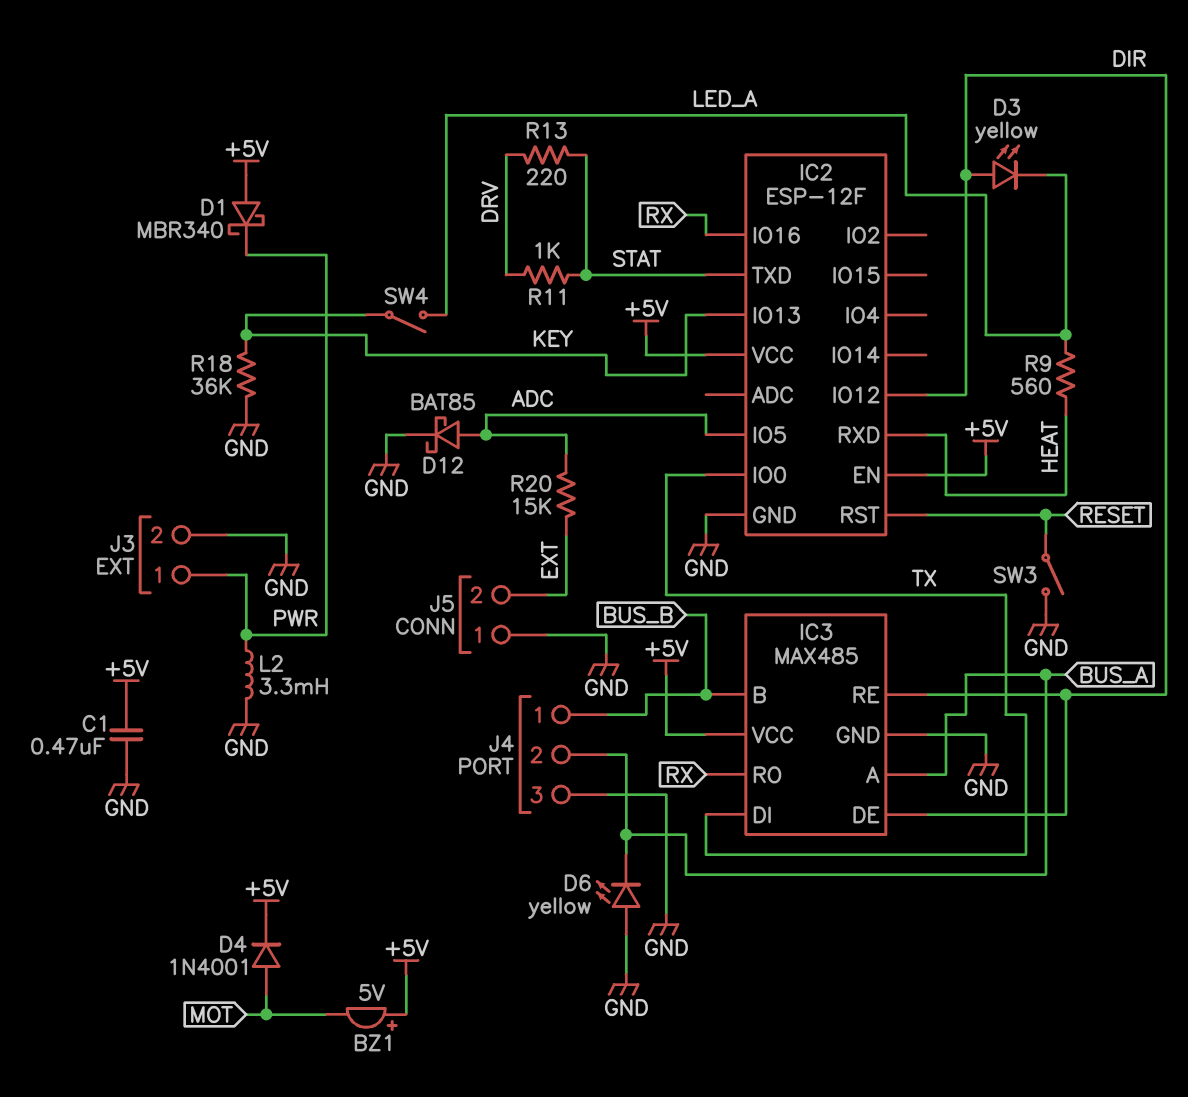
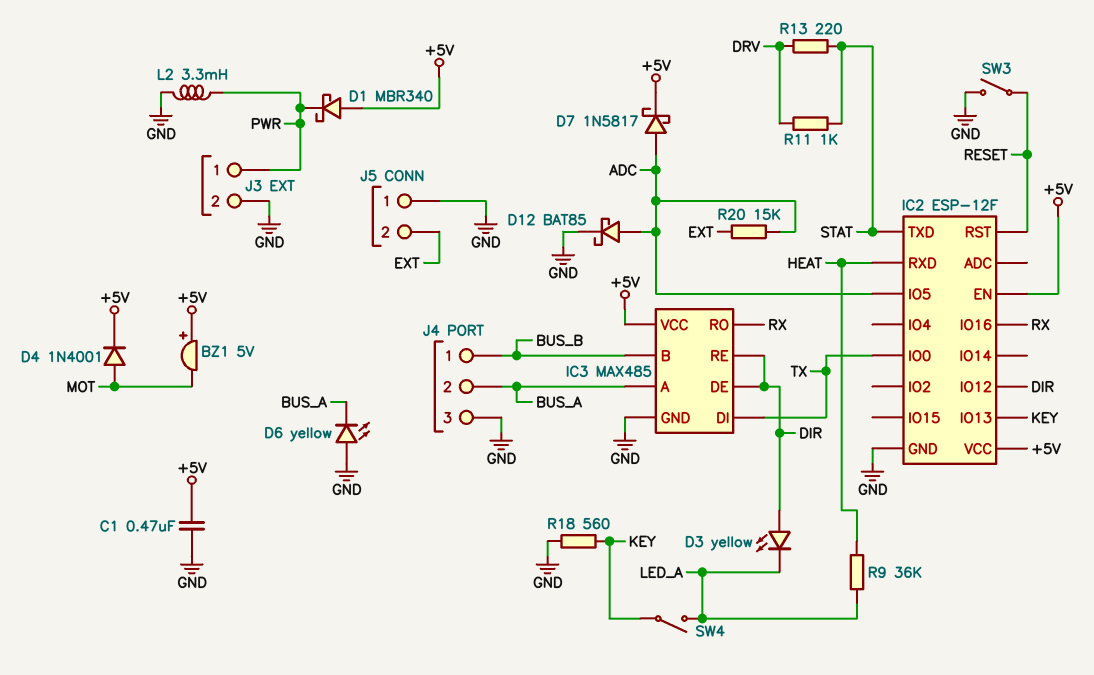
D7: none -> schottky 1N5817 (A ADC, K +5V)
R9: 560 (HEAT, LED_A) -> 36k (HEAT, LED_A)
R18: 36k (GND, KEY) -> 560 (GND, KEY)

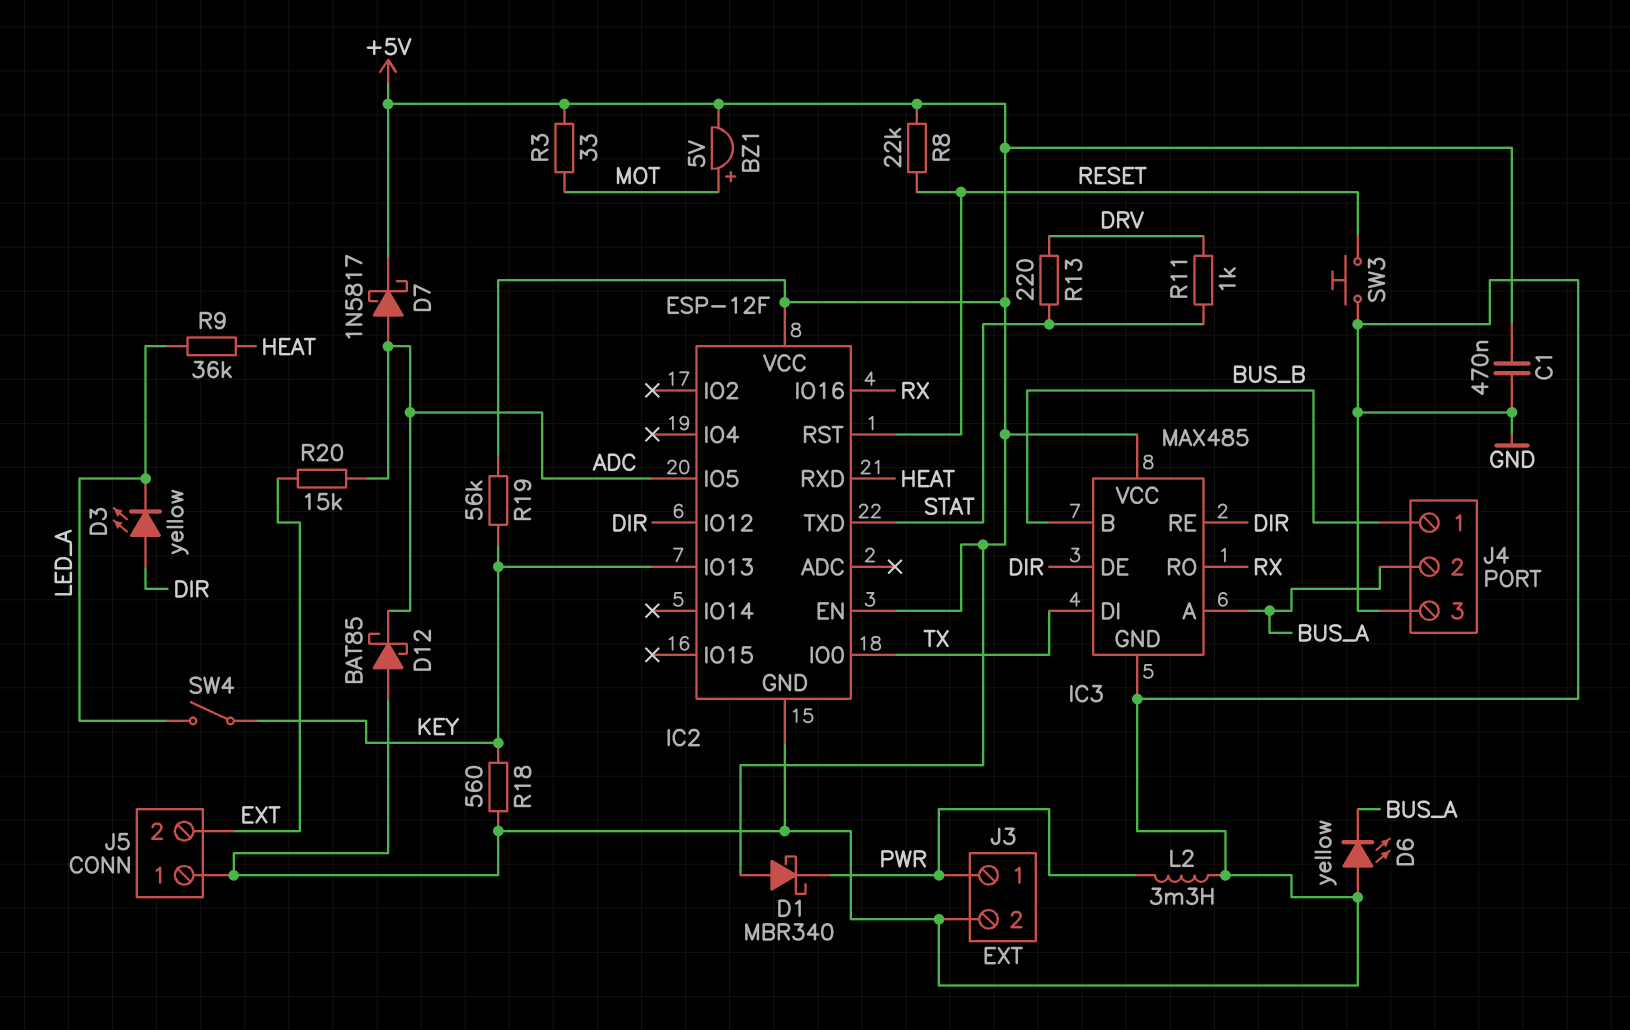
BZ1: buzzer 5V (plus +5V, minus MOT) -> buzzer 5V (plus MOT, minus +5V)
D4: diode 1N4001 (A MOT, K +5V) -> none
D12: schottky BAT85 (A ADC, K GND) -> schottky BAT85 (A GND, K ADC)
R3: none -> 33 (+5V, MOT)
R8: none -> 22k (+5V, RESET)
R19: none -> 56k (+5V, KEY)
SW3: switch (GND, RESET) -> button (GND, RESET)

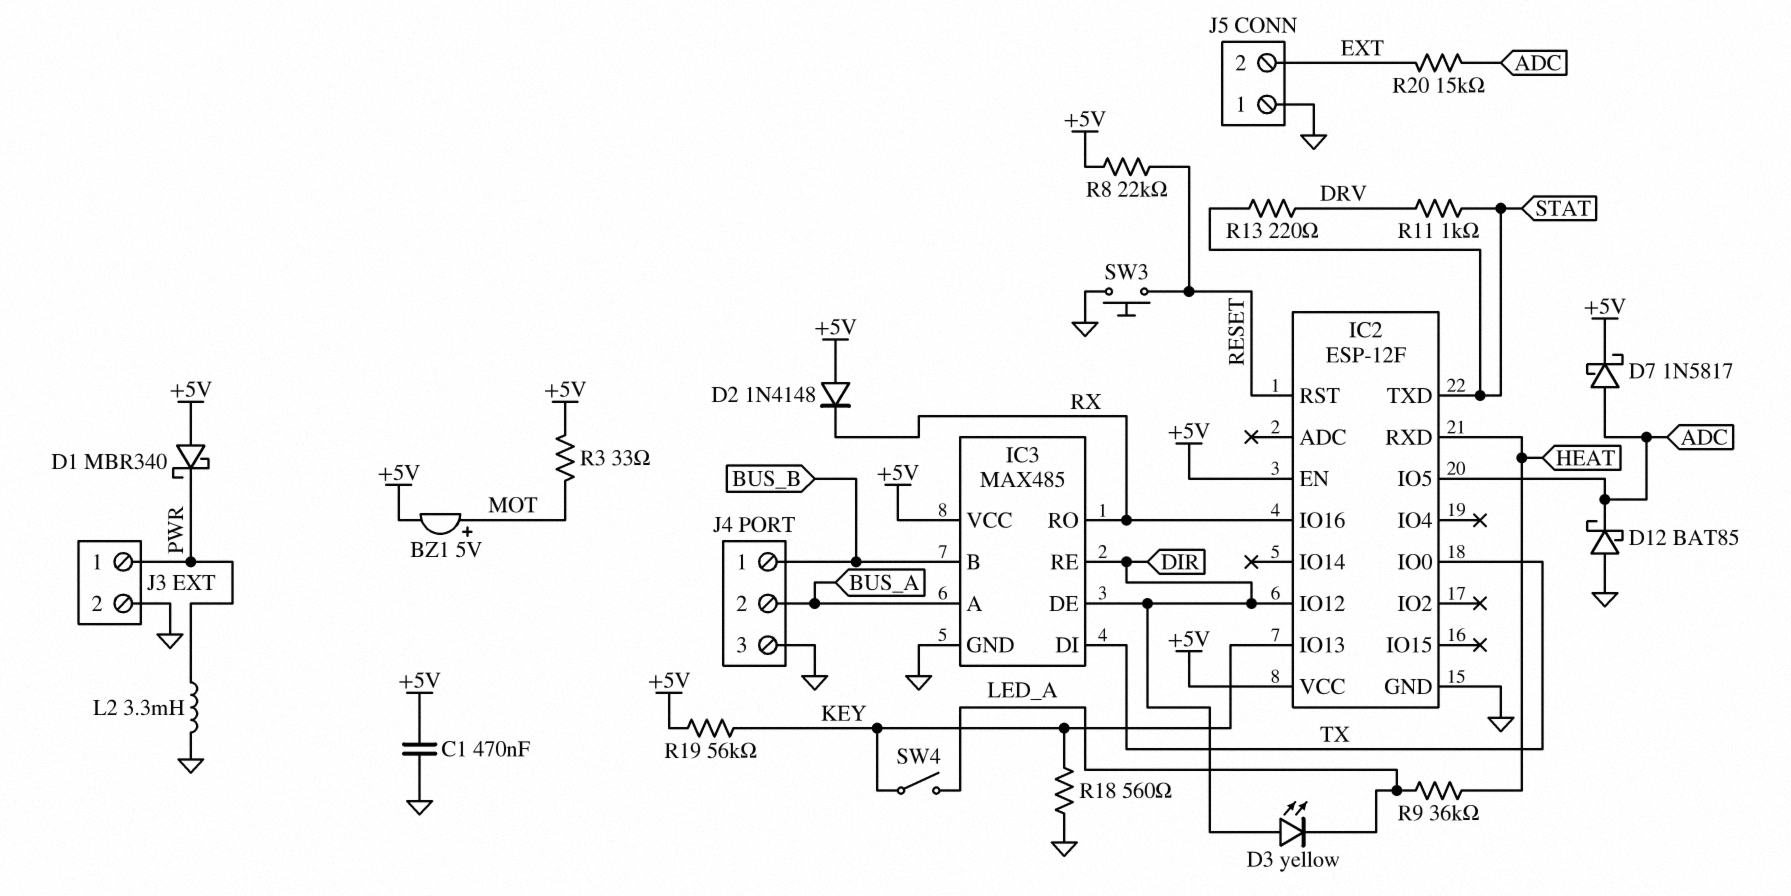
D2: none -> diode 1N4148 (A +5V, K RX)
D6: LED yellow (A GND, K BUS_A) -> none

